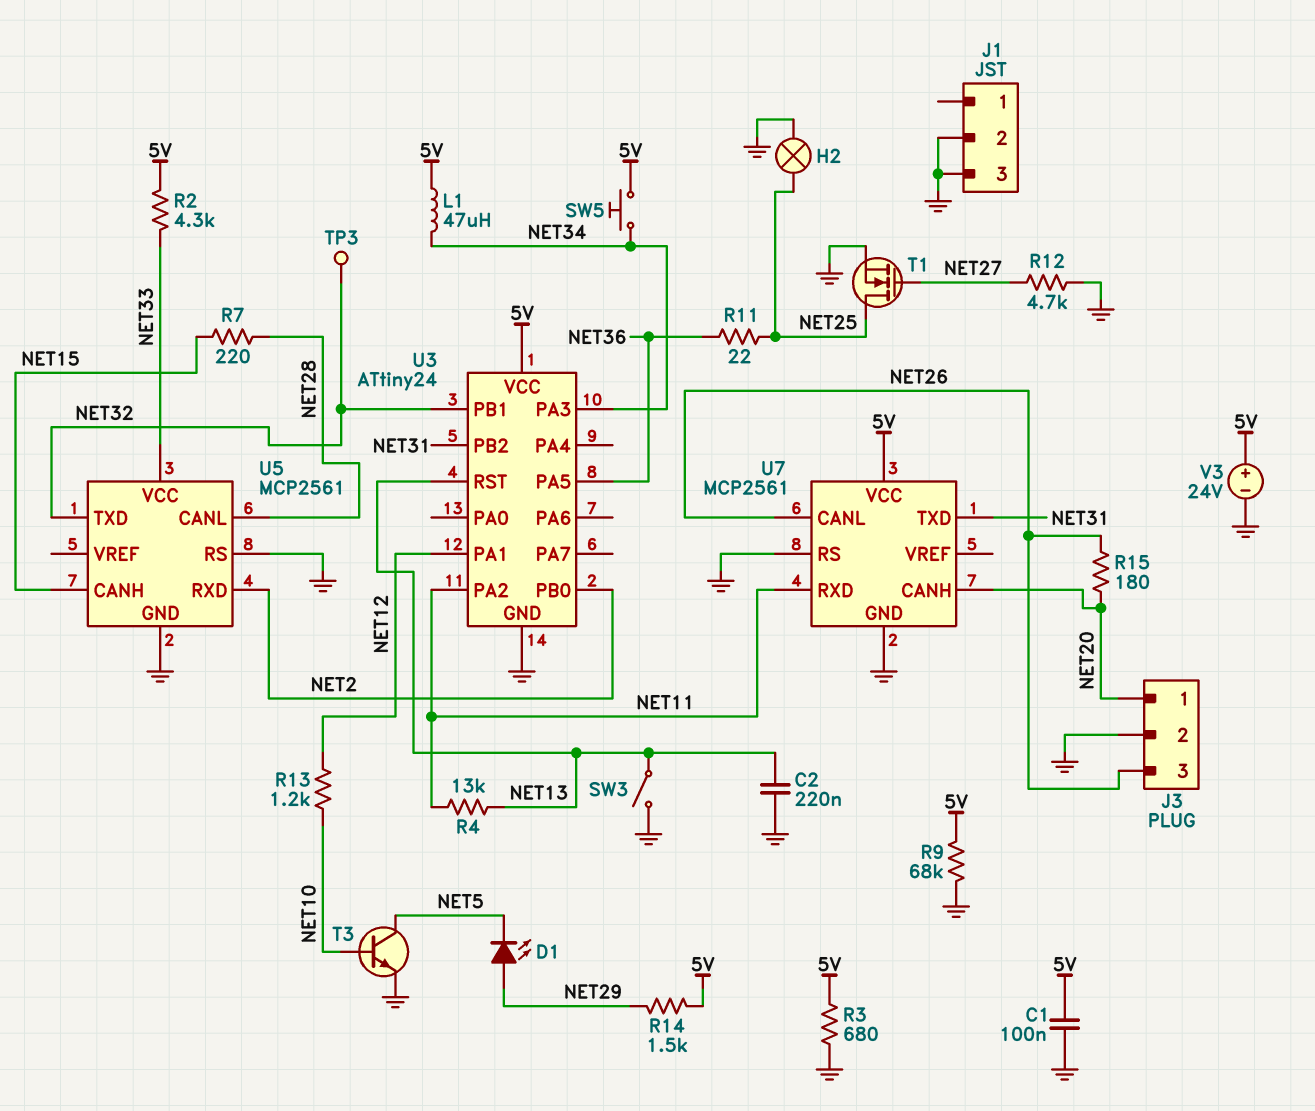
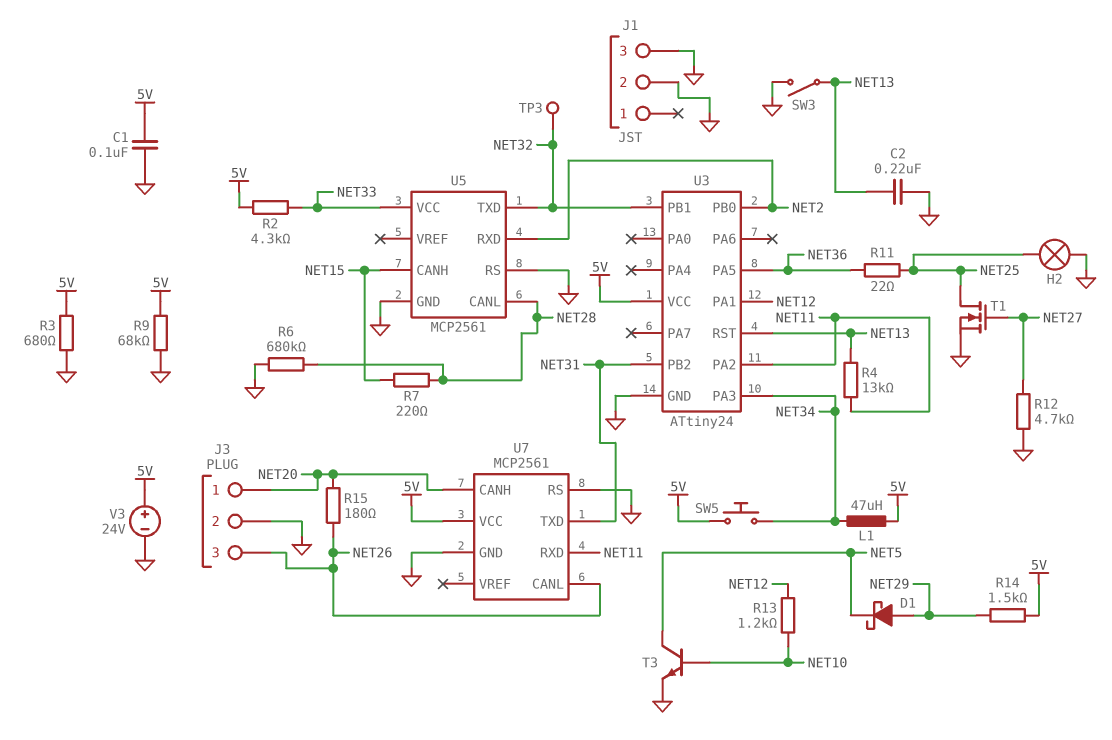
D1: LED (A NET29, K NET5) -> schottky (A NET29, K NET5)
R6: none -> 680k (GND, NET28)

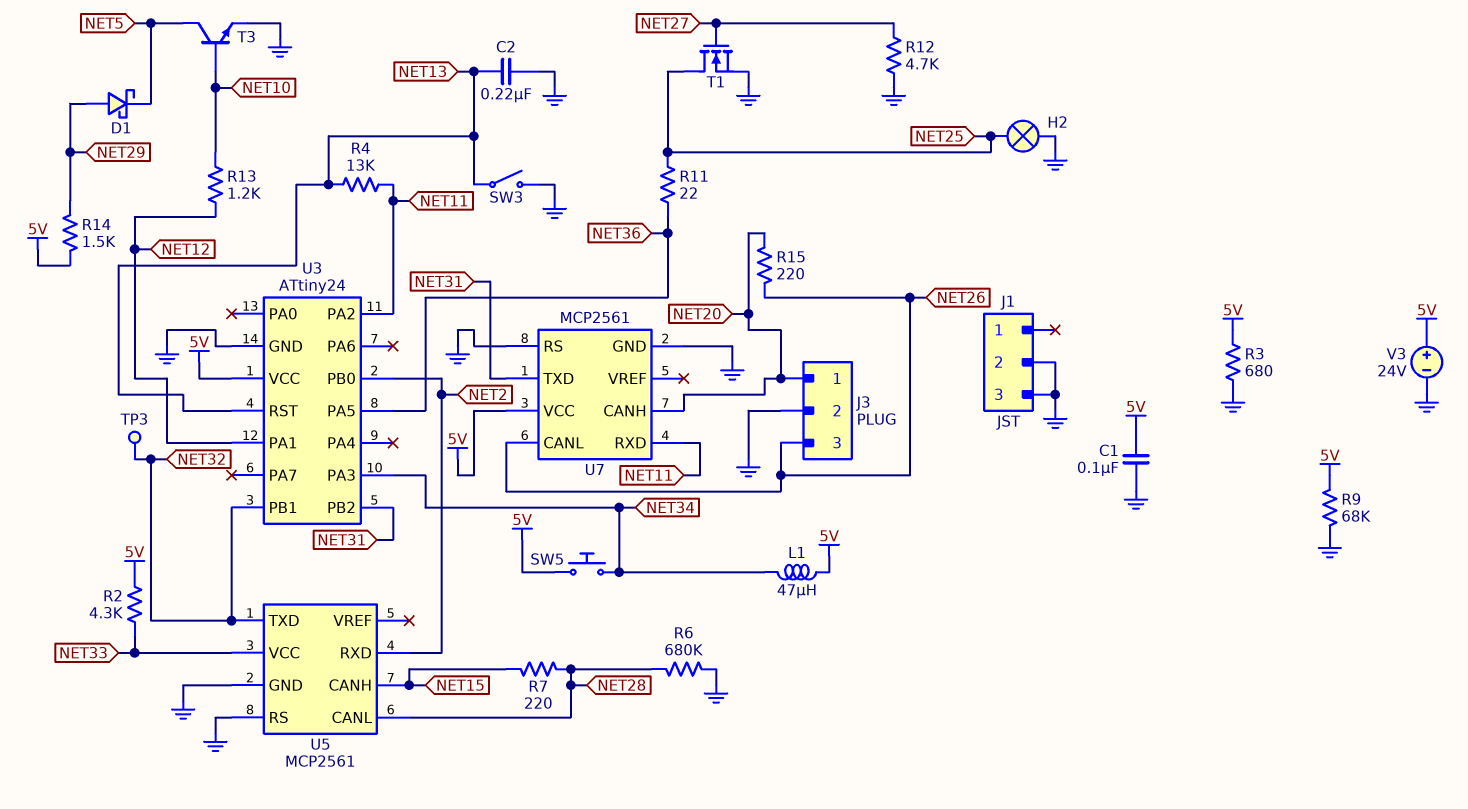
R15: 180 (NET20, NET26) -> 220 (NET20, NET26)

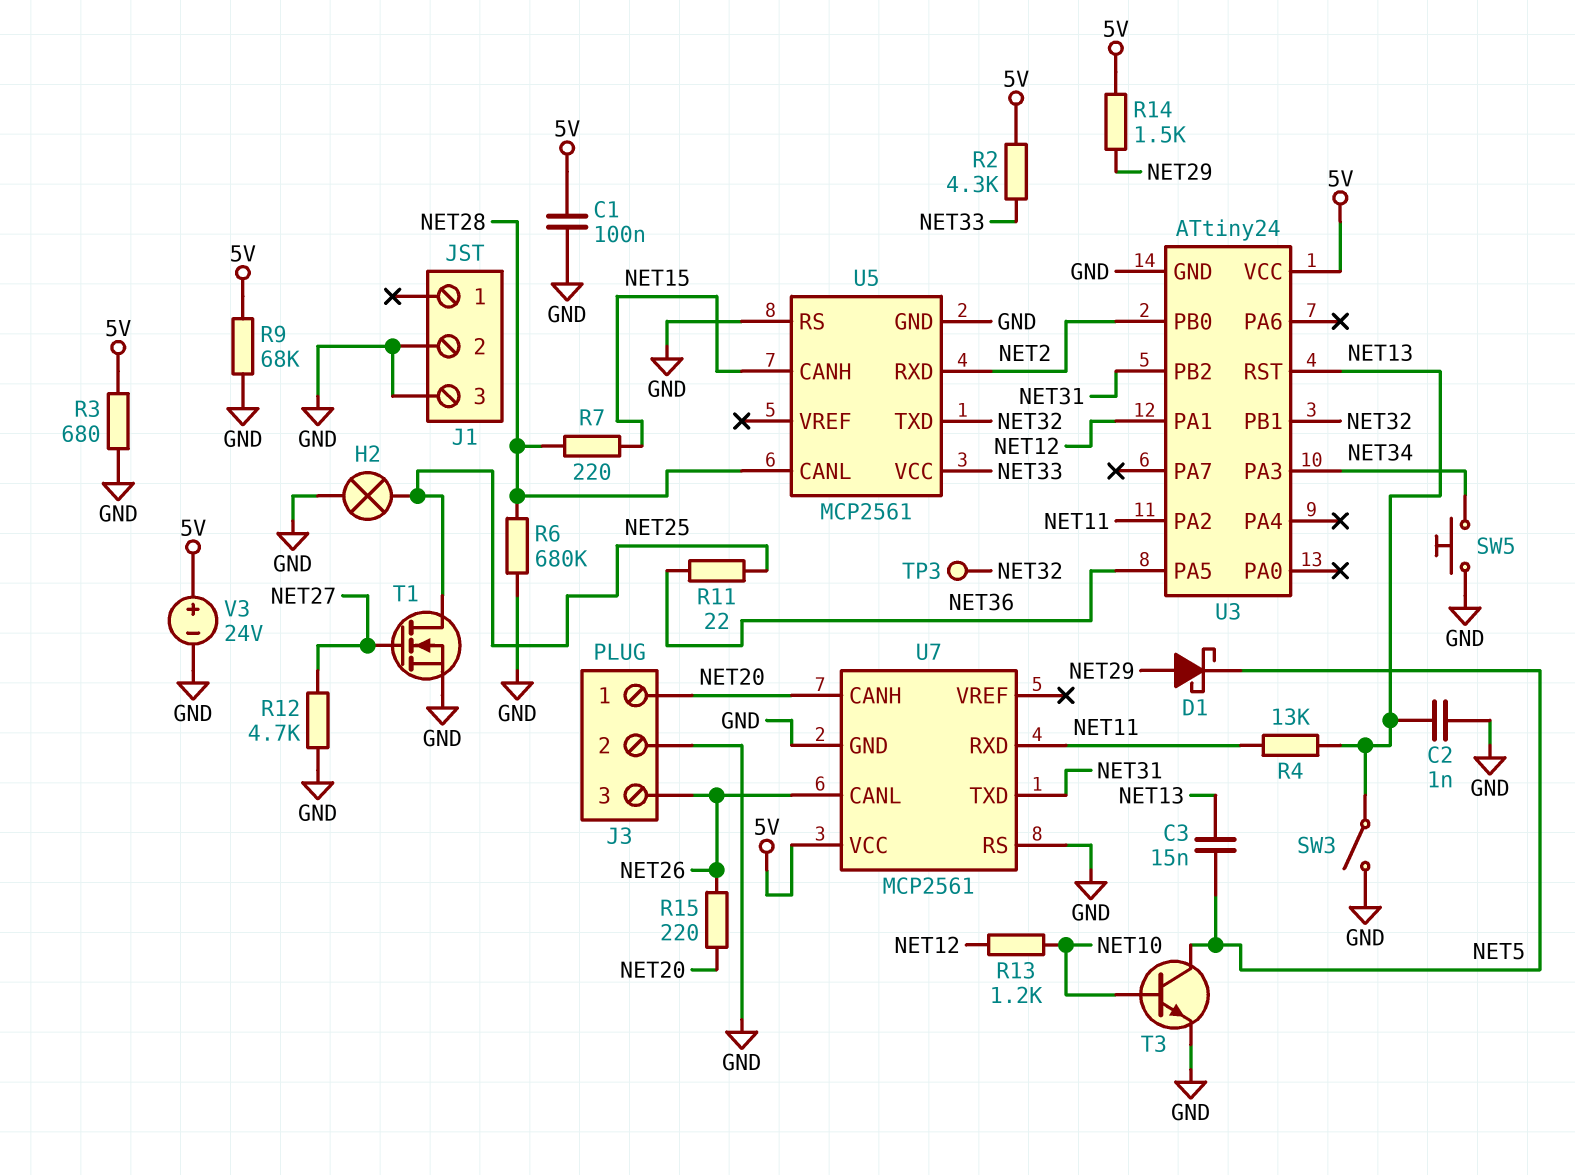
C2: 220nF (GND, NET13) -> 1nF (GND, NET13)
C3: none -> 15nF (NET5, NET13)
L1: 47uH (5V, NET34) -> none
SW5: button (5V, NET34) -> button (GND, NET34)

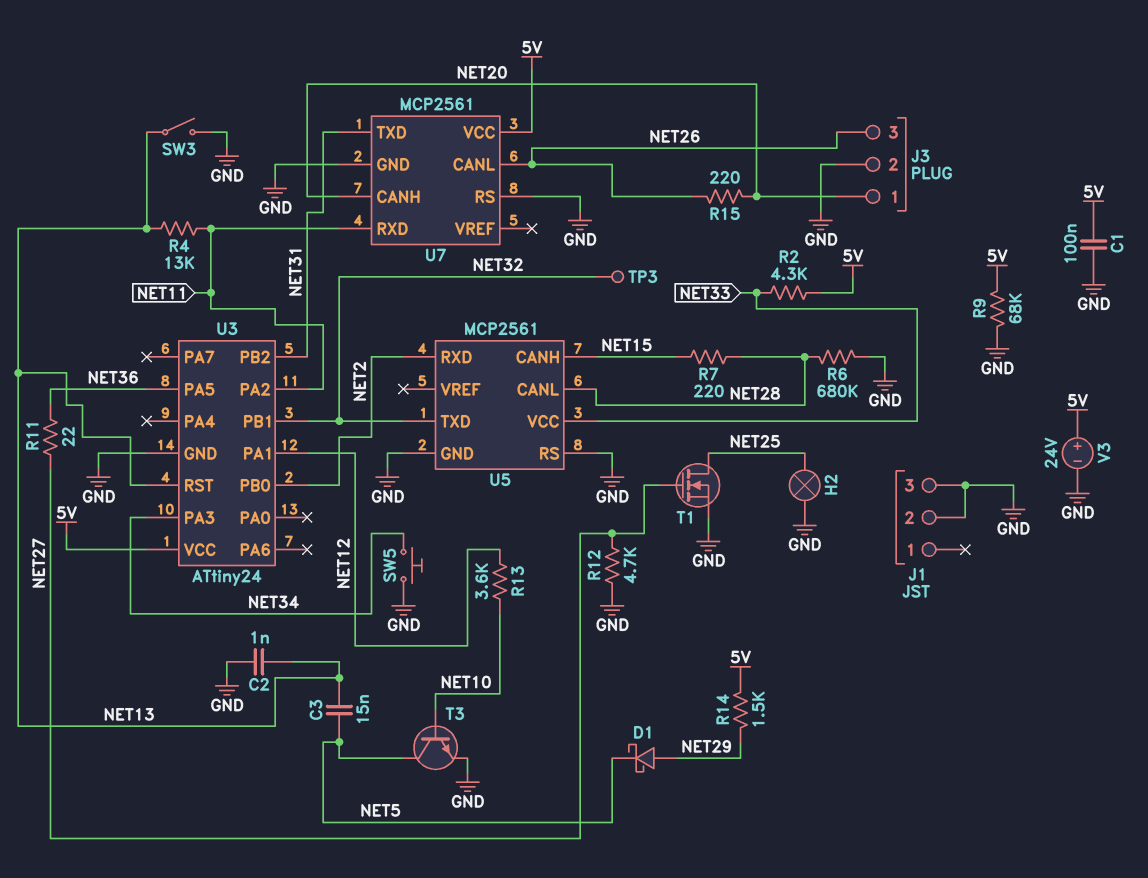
R3: 680 (5V, GND) -> none
R11: 22 (NET25, NET36) -> 22 (NET27, NET36)
R13: 1.2k (NET10, NET12) -> 3.6k (NET10, NET12)

